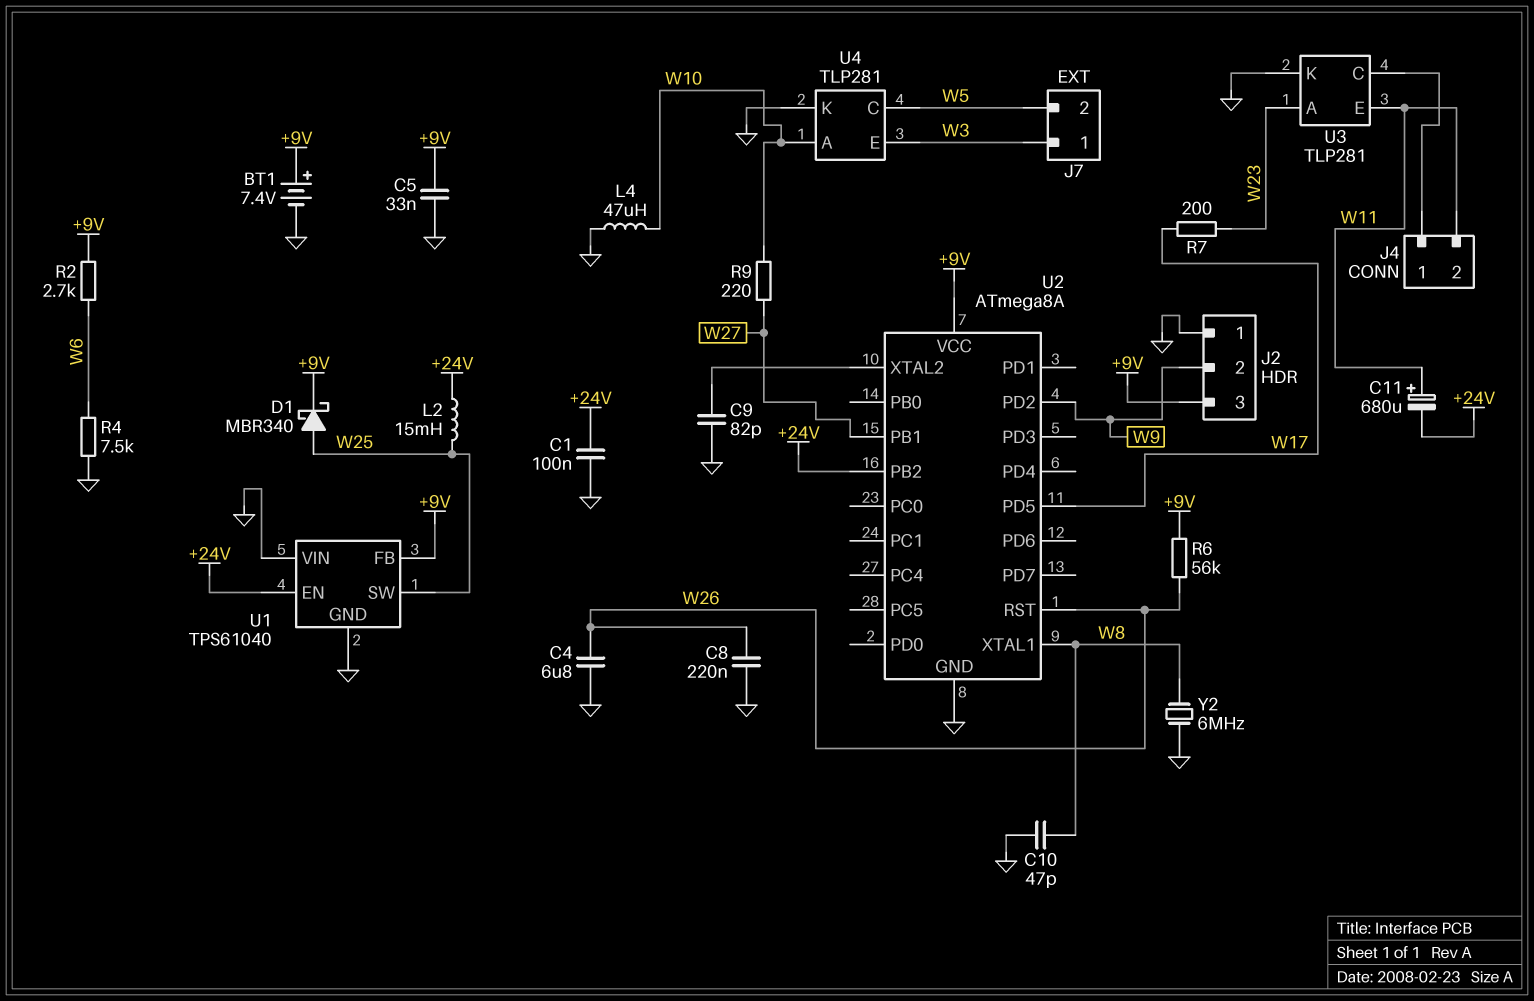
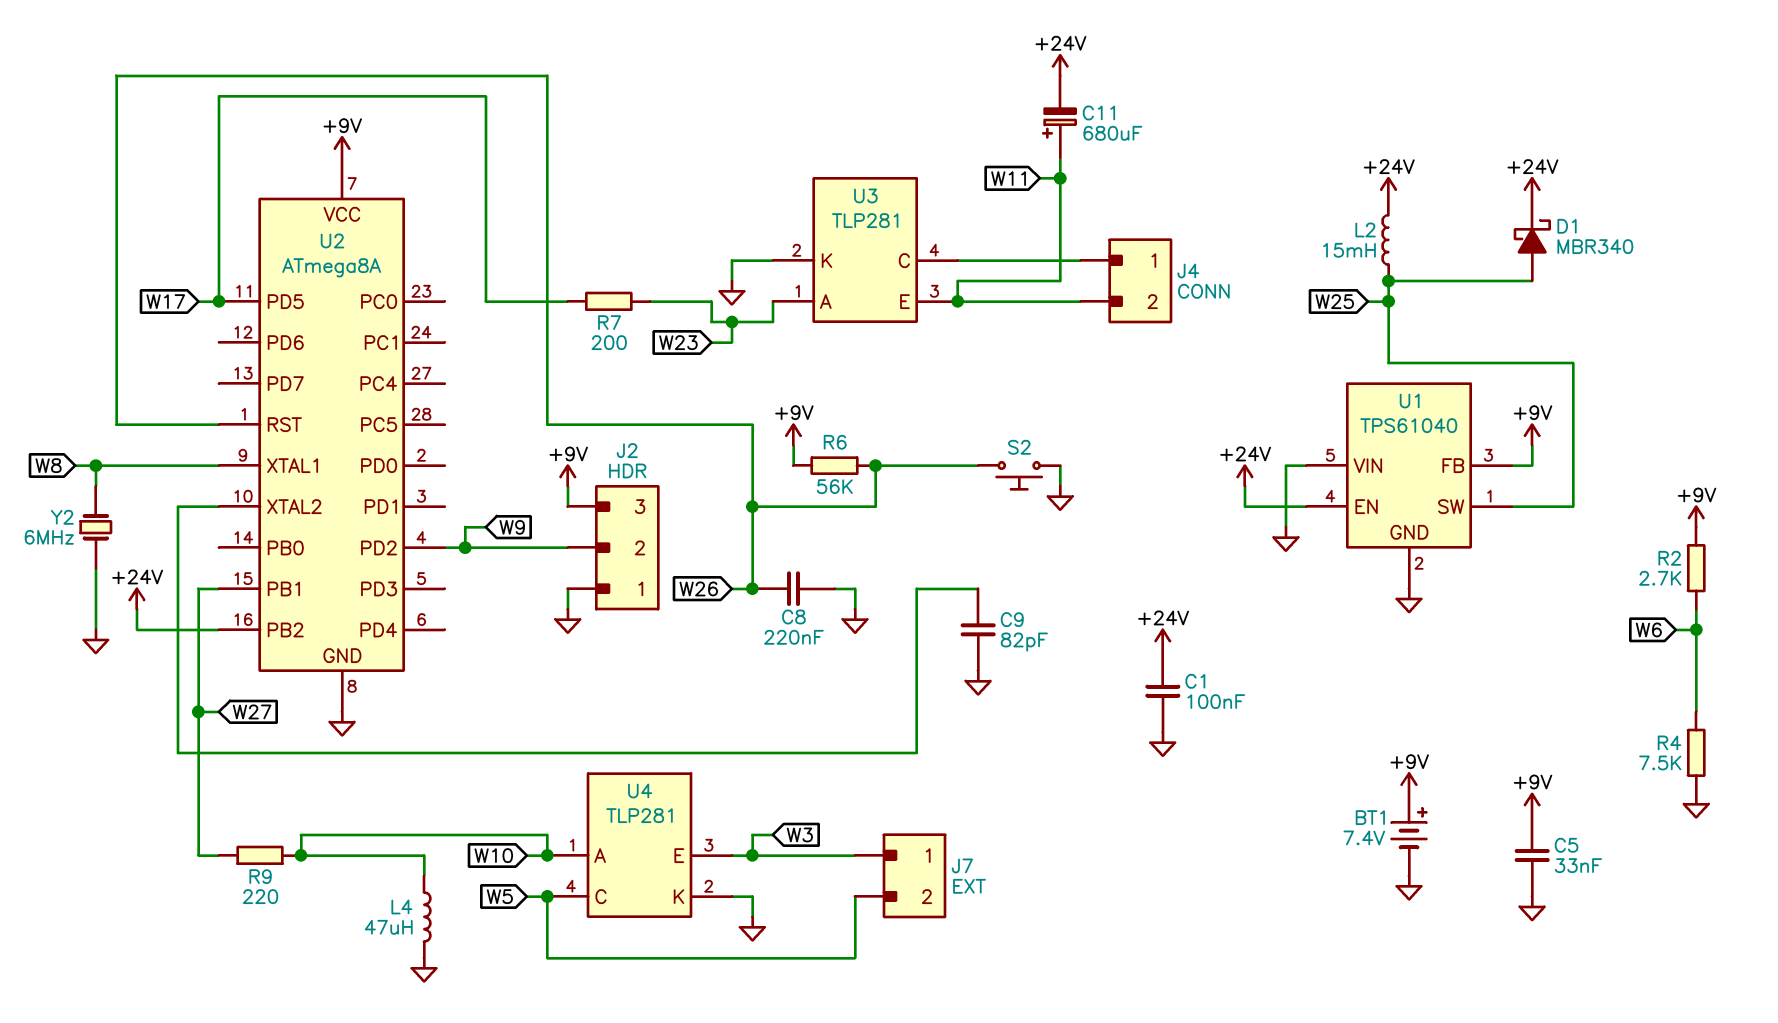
C4: 6.8uF (GND, W26) -> none
C10: 47pF (GND, W8) -> none
D1: schottky MBR340 (A W25, K +9V) -> schottky MBR340 (A W25, K +24V)
S2: none -> button (GND, W26)

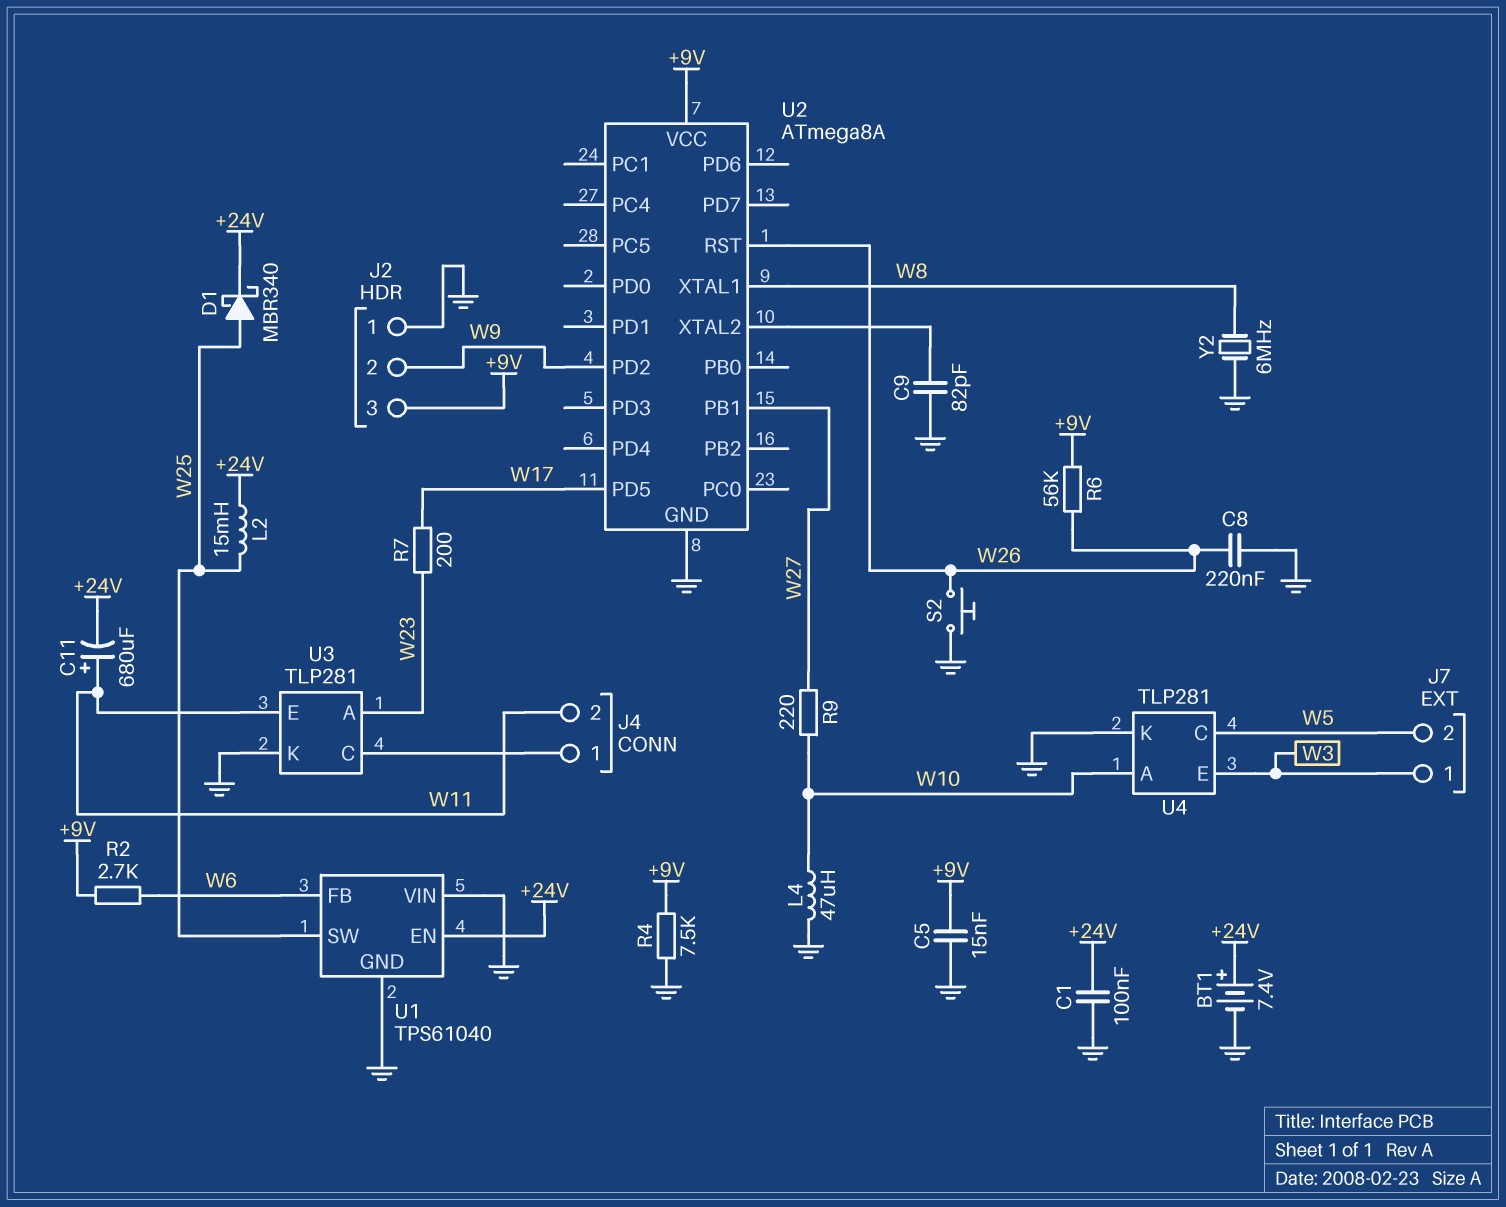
BT1: 7.4V (plus +9V, minus GND) -> 7.4V (plus +24V, minus GND)
C5: 33nF (+9V, GND) -> 15nF (+9V, GND)
R4: 7.5k (GND, W6) -> 7.5k (+9V, GND)
U1 pin FB: +9V -> W6
U2 pin PB2: +24V -> none

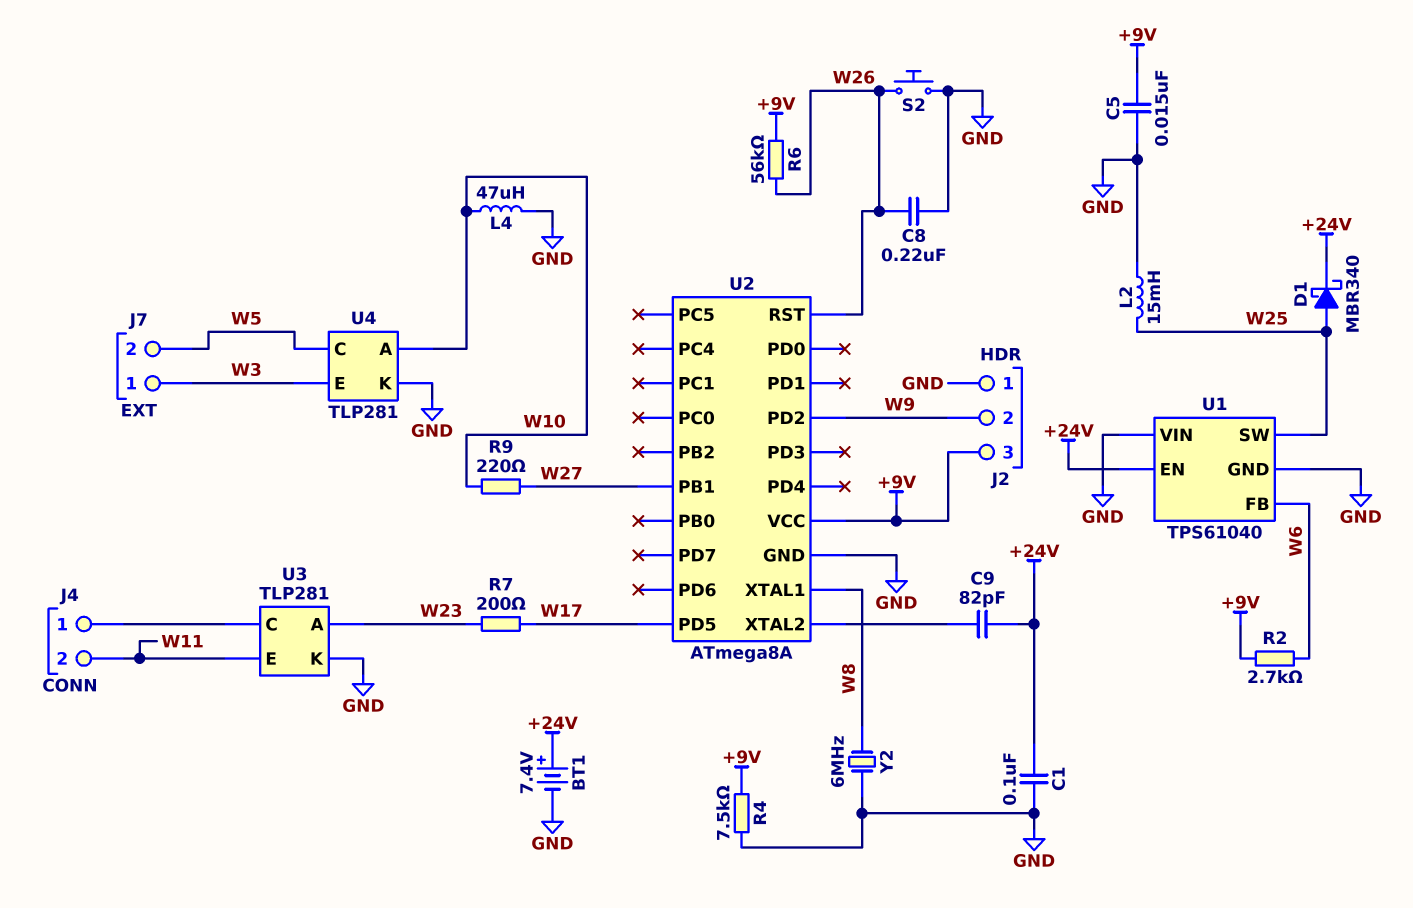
C9: 82pF (GND, U2/XTAL2) -> 82pF (+24V, U2/XTAL2)
C11: 680uF (plus W11, minus +24V) -> none
L2: 15mH (+24V, W25) -> 15mH (GND, W25)

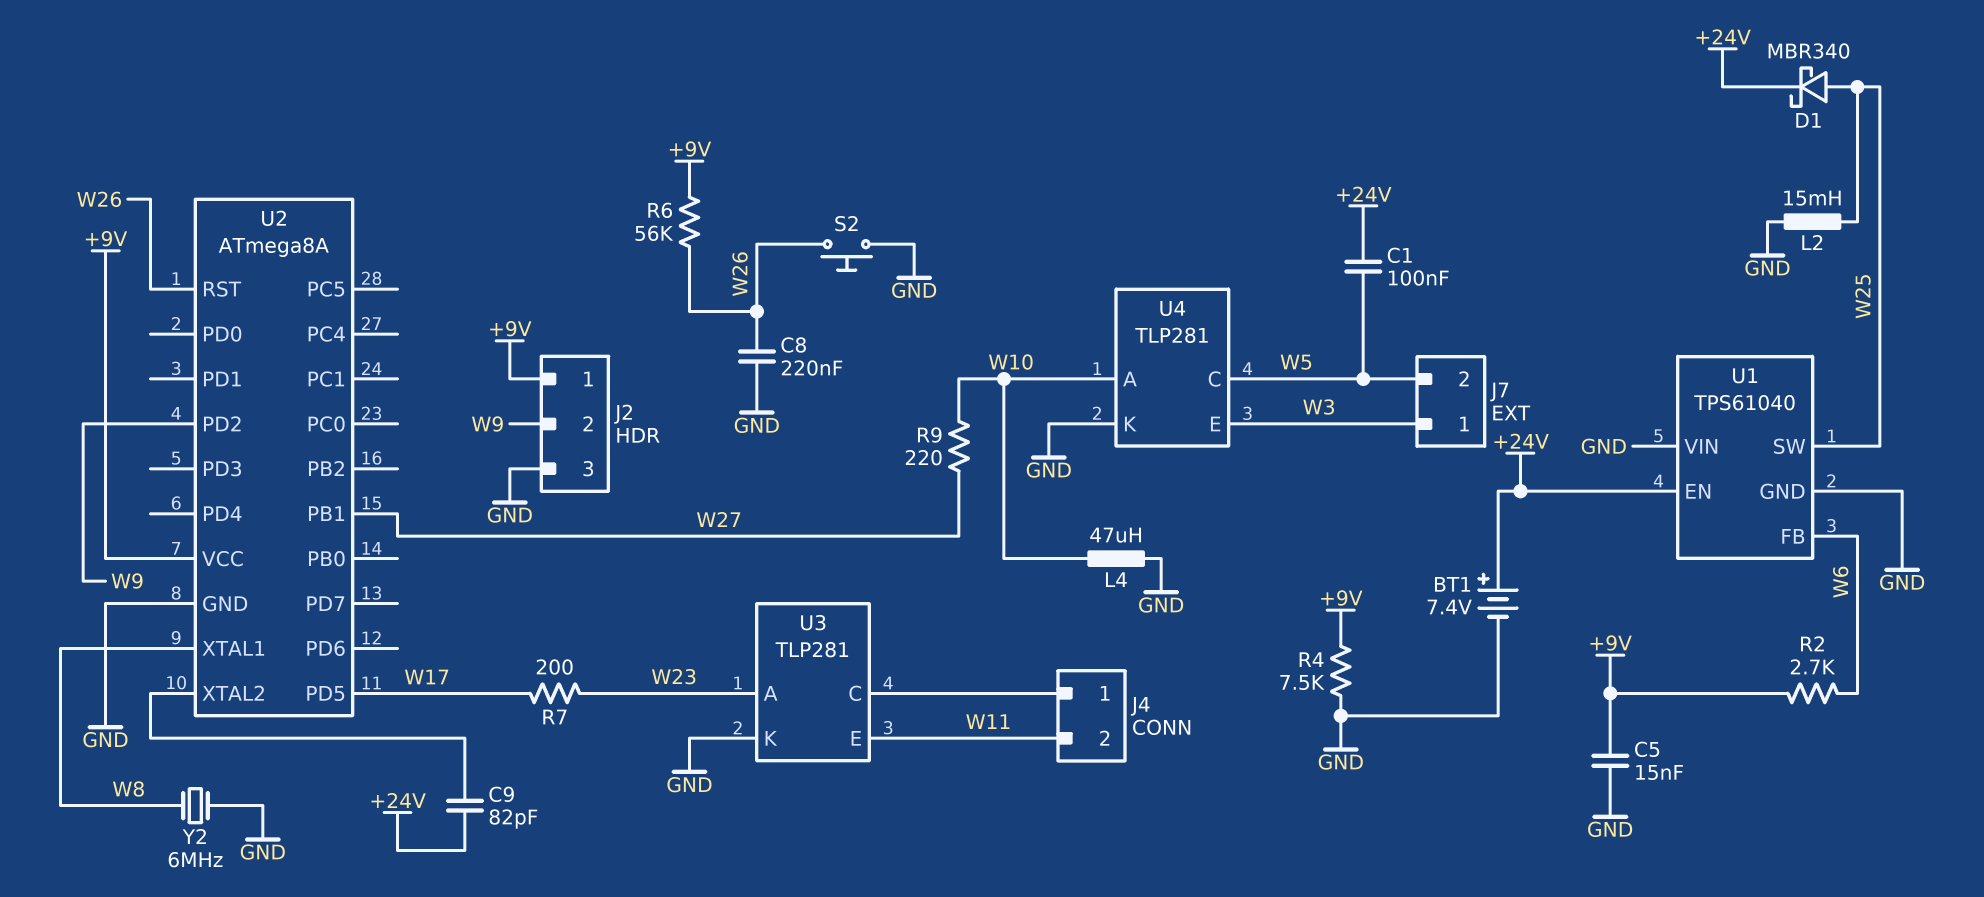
C1: 100nF (+24V, GND) -> 100nF (+24V, W5)
J2 pin 1: GND -> +9V
J2 pin 3: +9V -> GND

